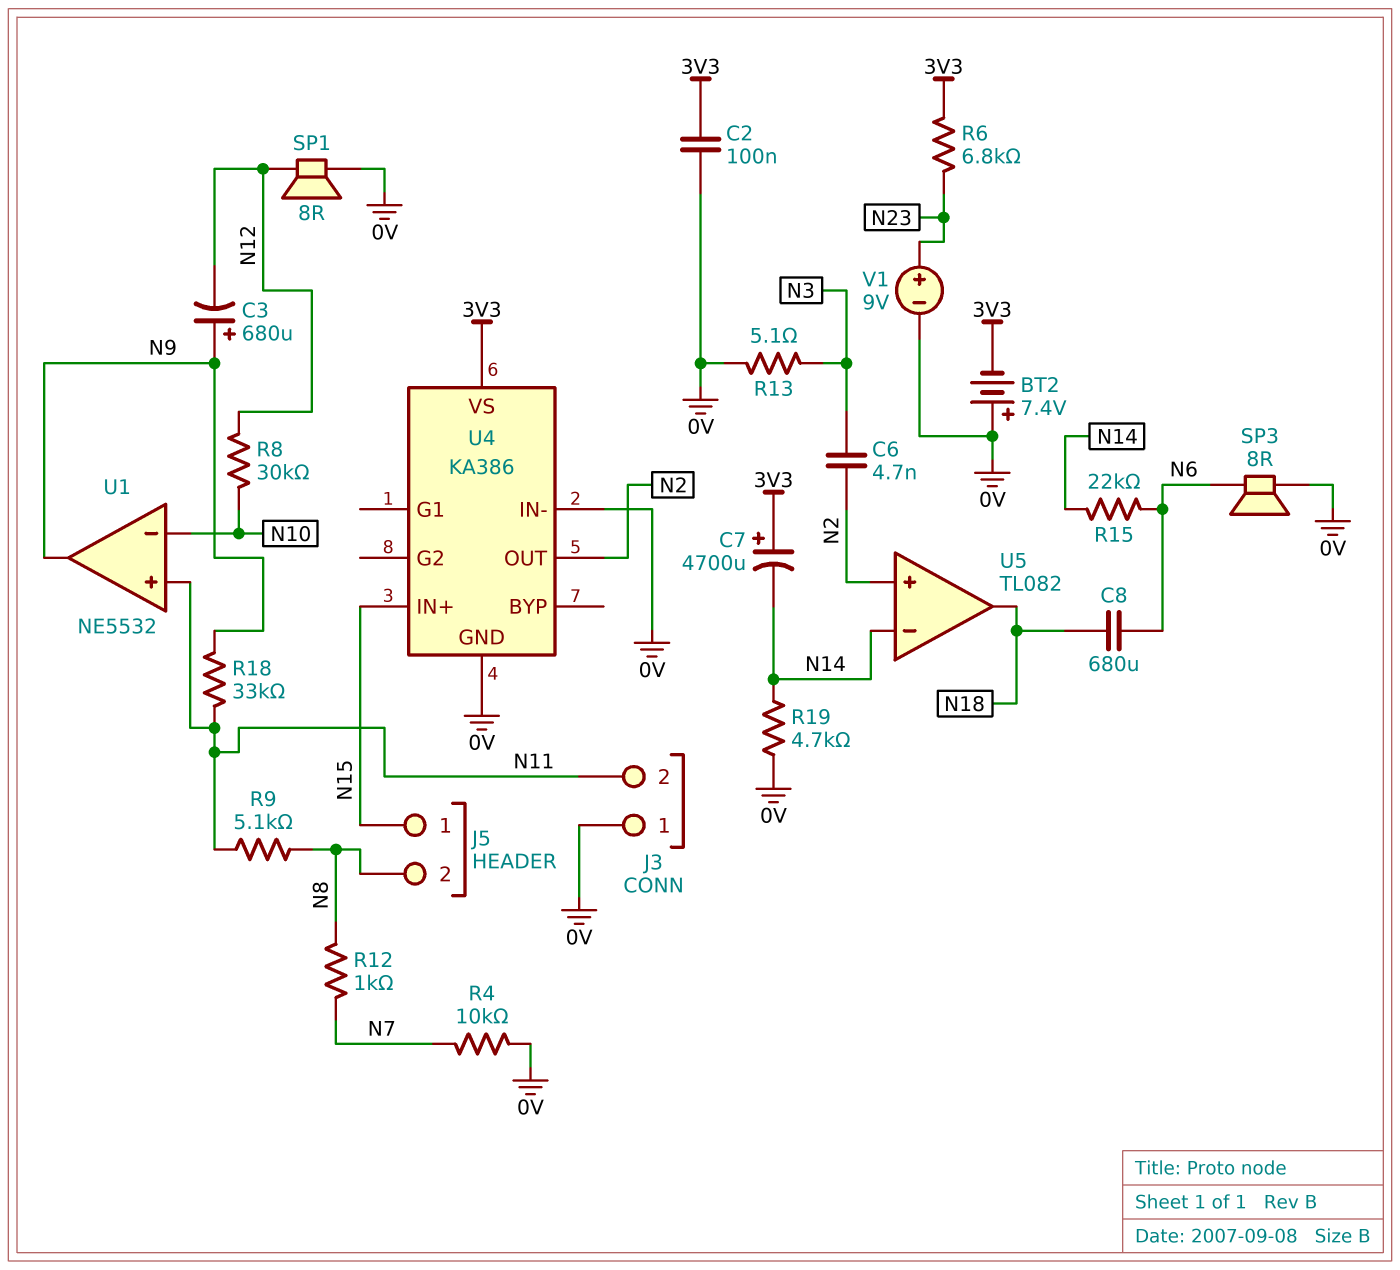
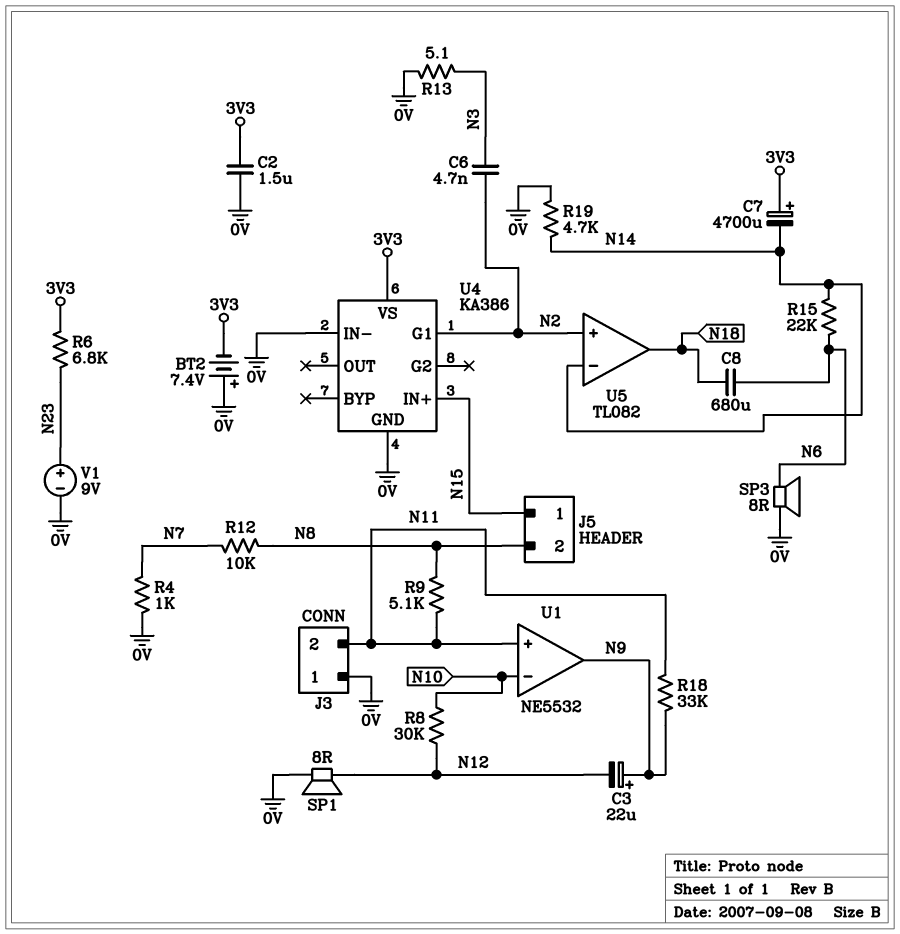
C2: 100nF (0V, 3V3) -> 1.5uF (0V, 3V3)
C3: 680uF (plus N9, minus N12) -> 22uF (plus N9, minus N12)
R4: 10k (0V, N7) -> 1k (0V, N7)
R12: 1k (N7, N8) -> 10k (N7, N8)
U4 pin G1: none -> N2
U4 pin OUT: N2 -> none

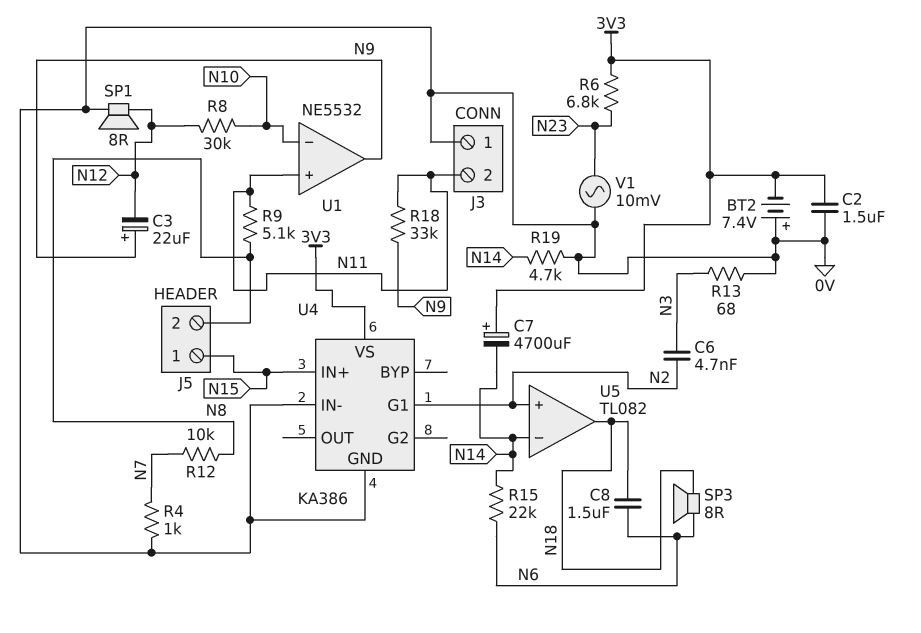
C8: 680uF (N6, N18) -> 1.5uF (N6, N18)
R13: 5.1 (0V, N3) -> 68 (0V, N3)
SP3: speaker 8R (0V, N6) -> speaker 8R (N6, N18)
V1: 9V (plus N23, minus 0V) -> AC 10mV (0V, N23)

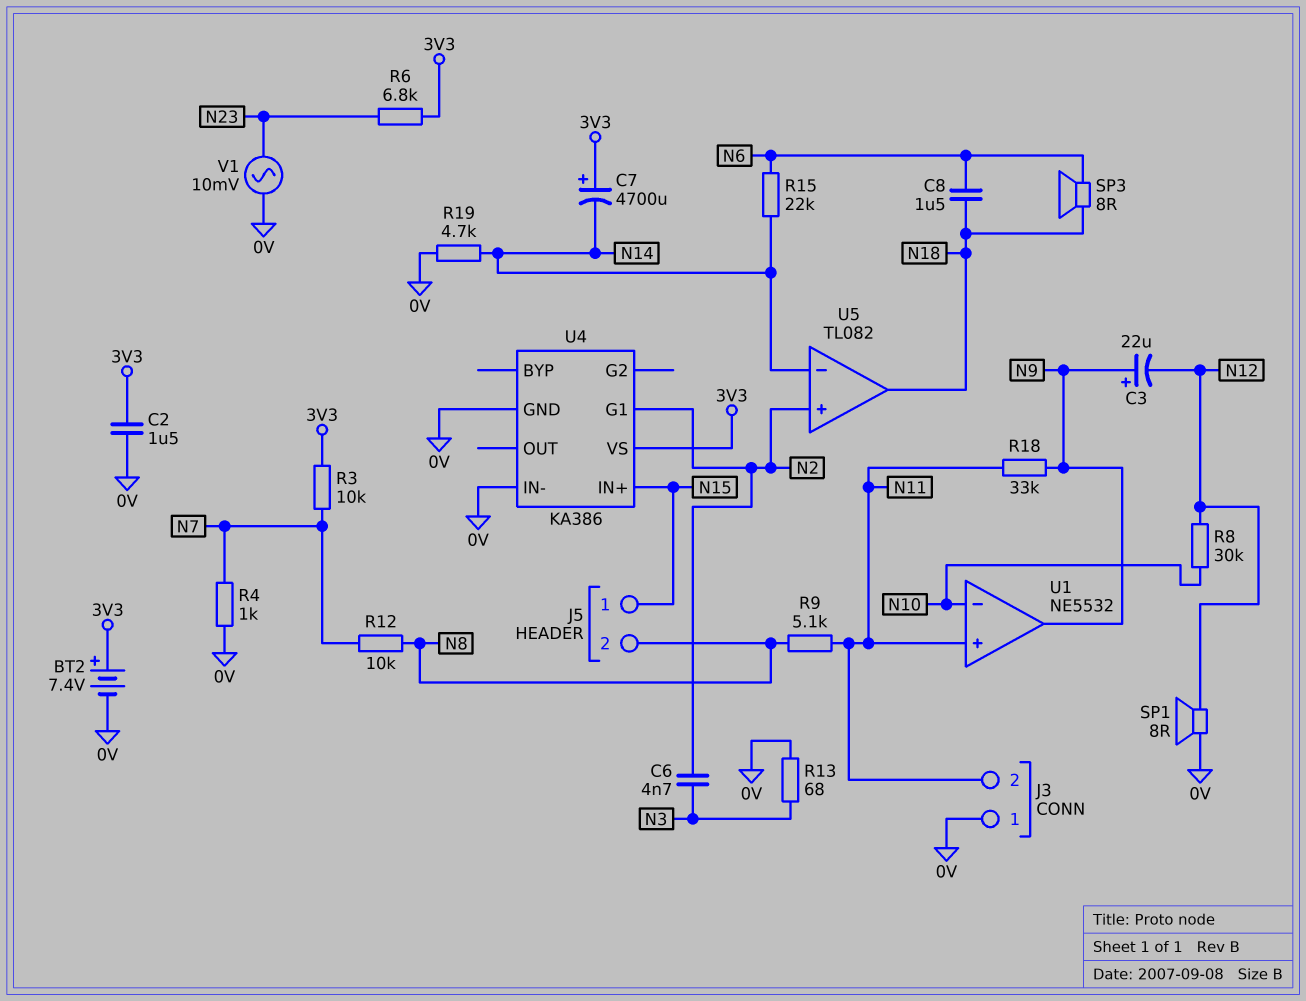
BT2: 7.4V (plus 0V, minus 3V3) -> 7.4V (plus 3V3, minus 0V)
R3: none -> 10k (3V3, N7)

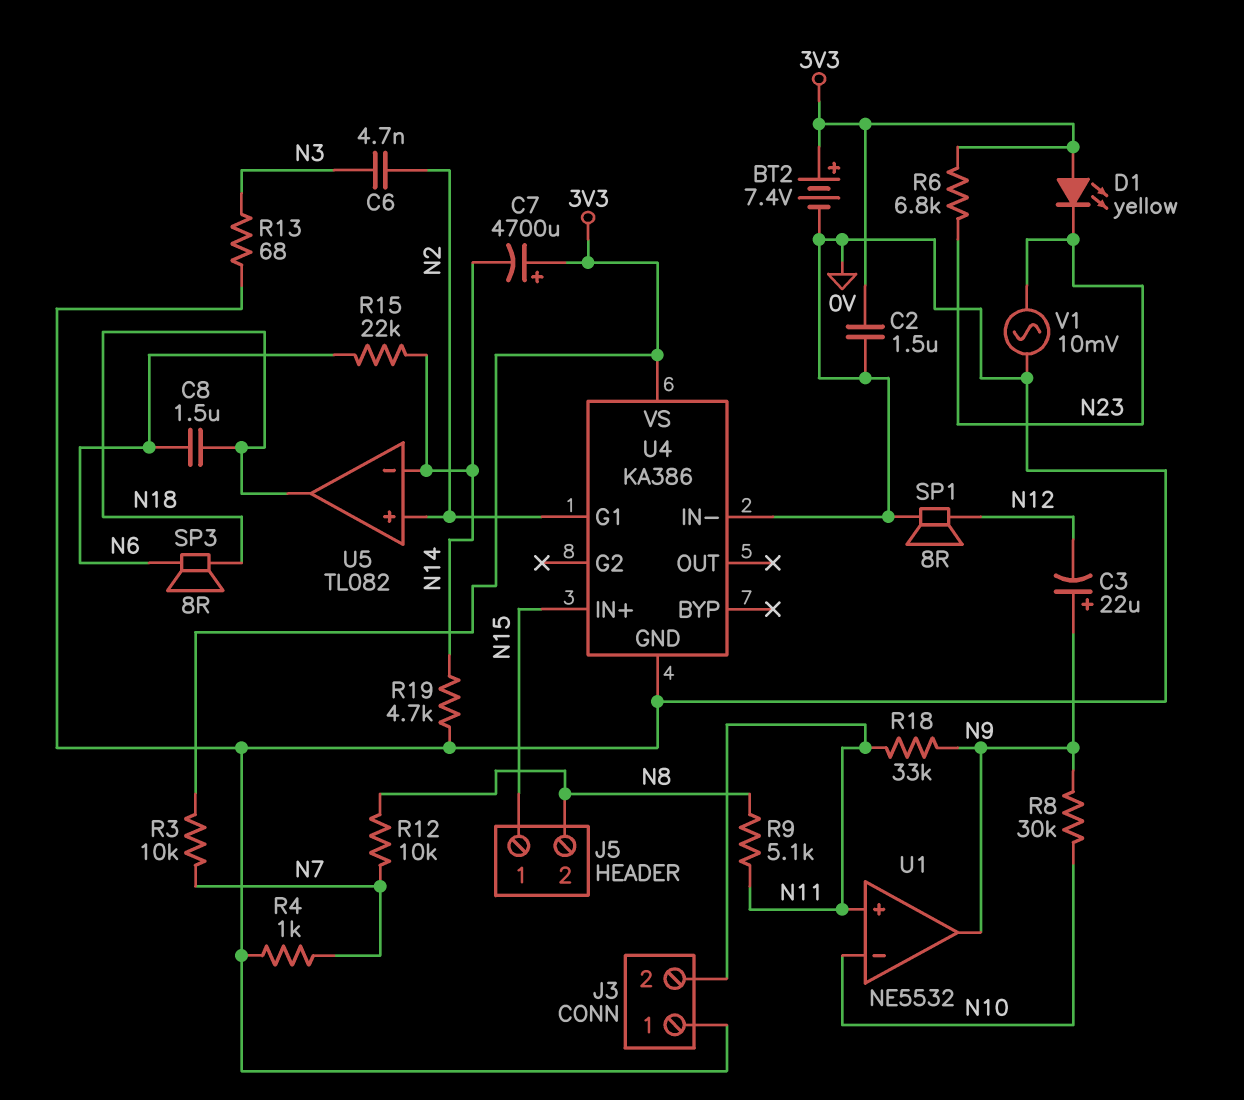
D1: none -> LED yellow (A 3V3, K N23)
R8: 30k (N10, N12) -> 30k (N9, N10)

